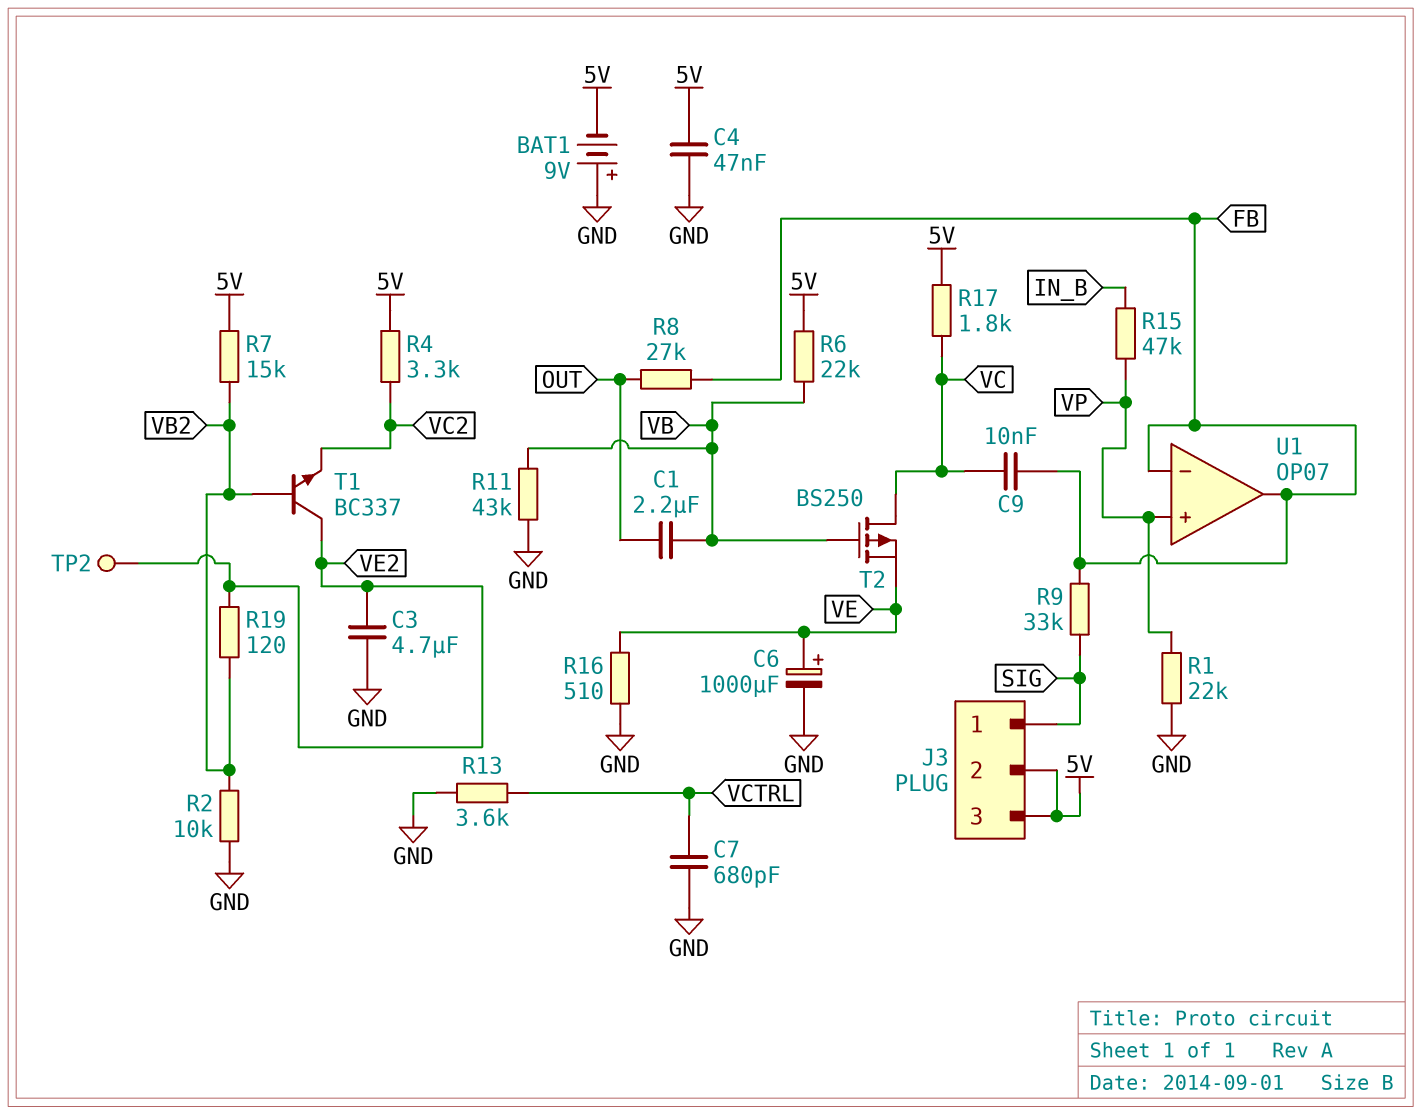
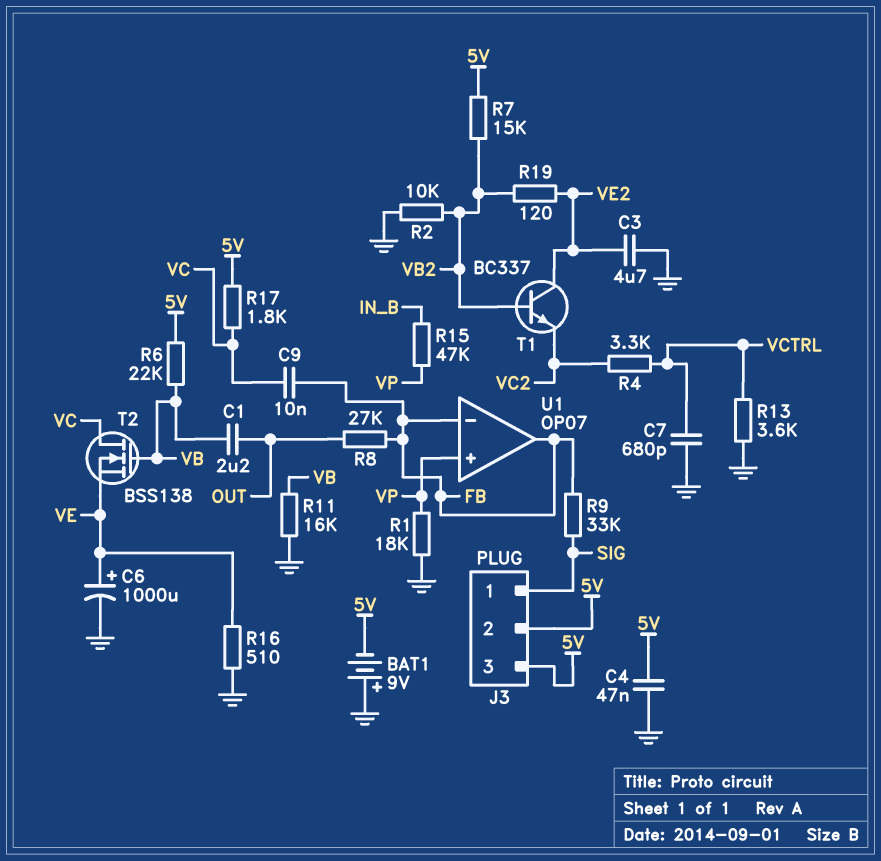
R1: 22k (GND, VP) -> 18k (GND, VP)
R4: 3.3k (5V, VC2) -> 3.3k (VC2, VCTRL)
R11: 43k (GND, VB) -> 16k (GND, VB)
T2: PMOS BS250 (G VB, D VC, S VE) -> NMOS BSS138 (G VB, D VC, S VE)
TP2: test point (VE2) -> none

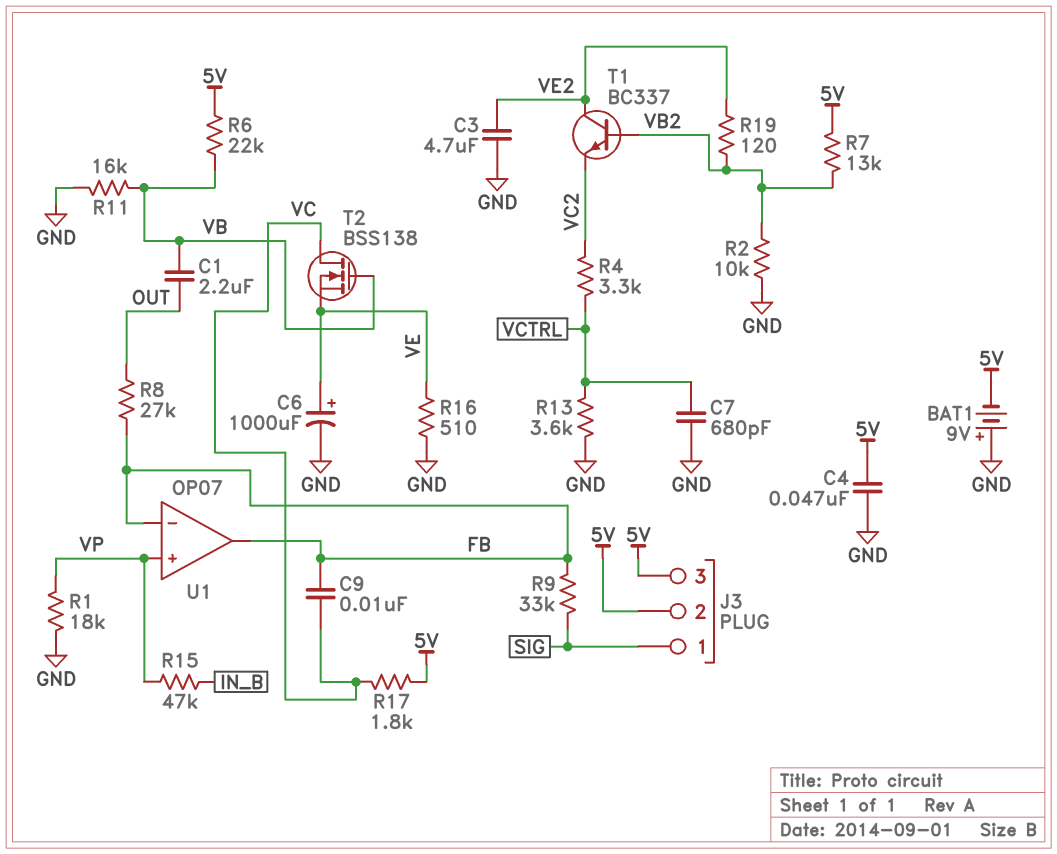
R7: 15k (5V, VB2) -> 13k (5V, VB2)

